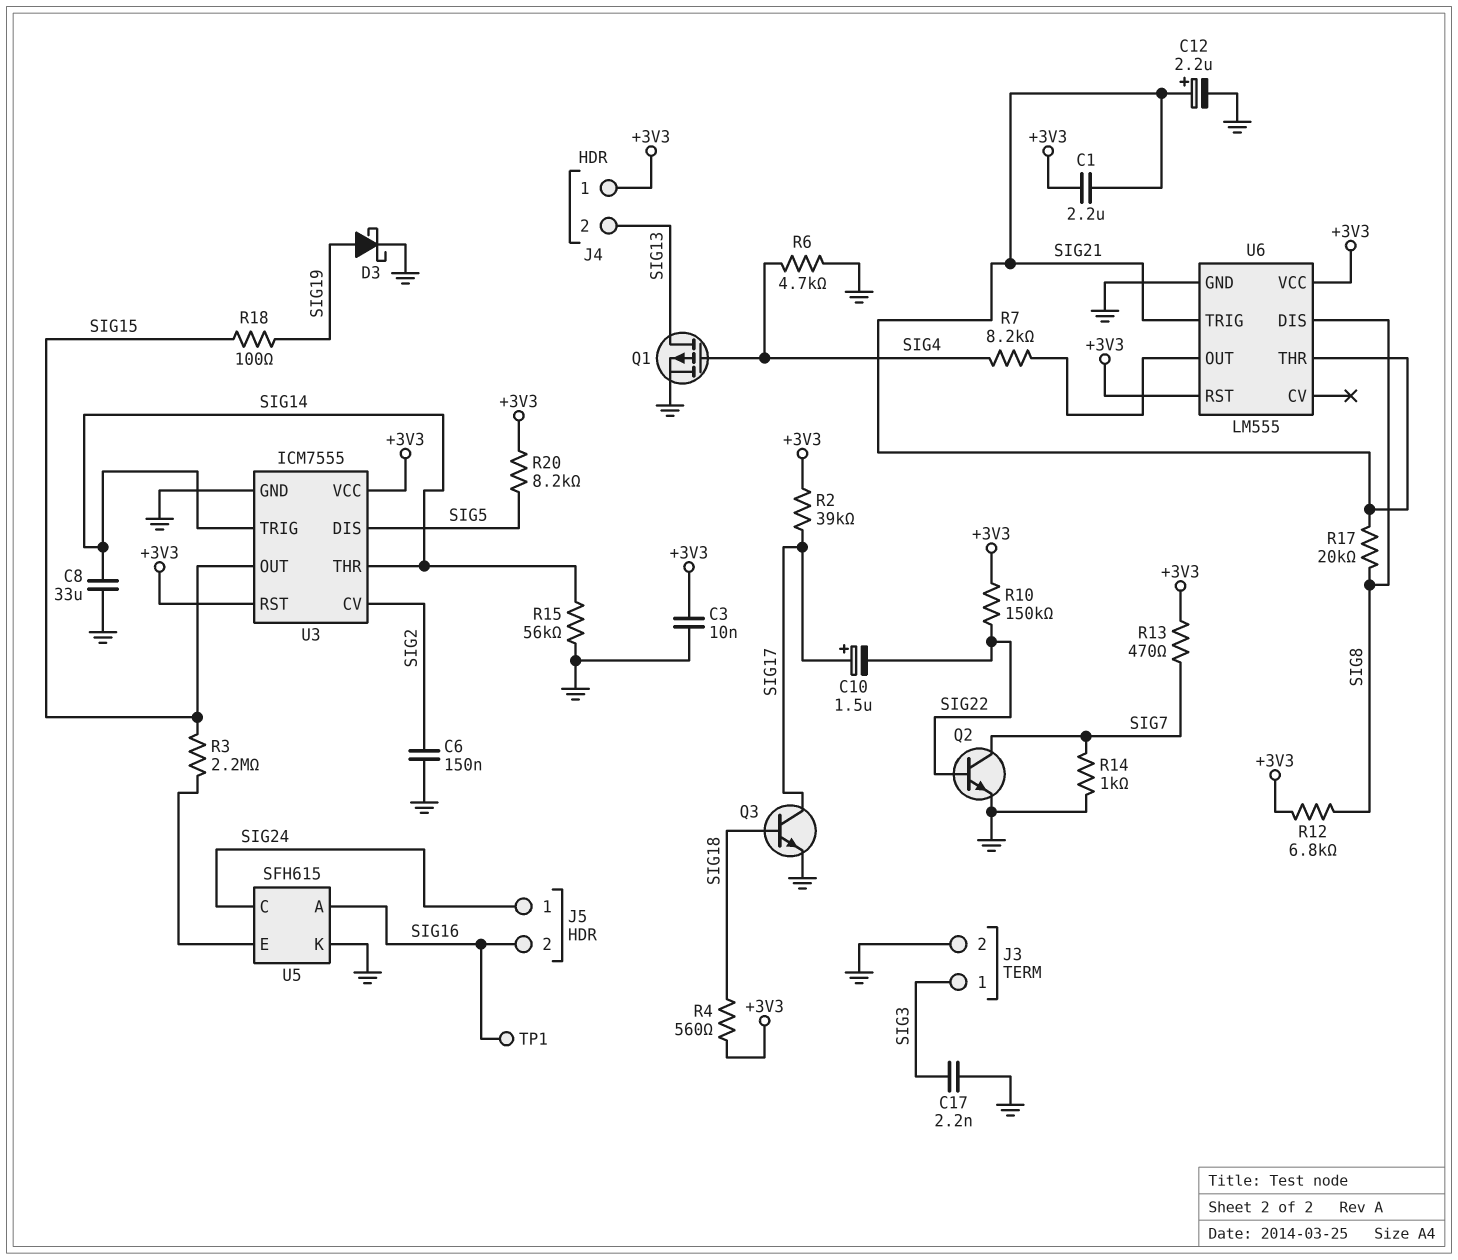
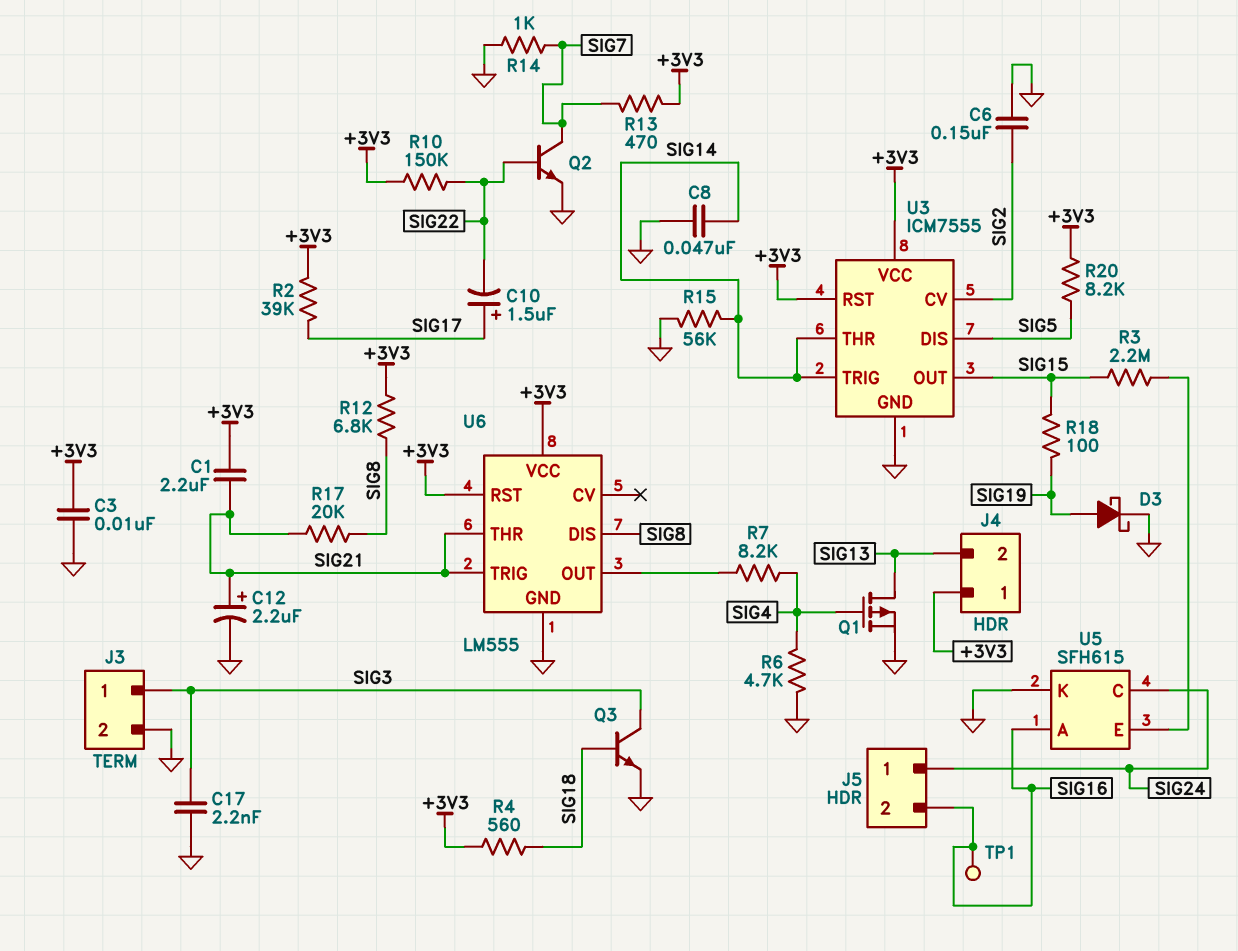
C8: 33uF (GND, SIG14) -> 47nF (GND, SIG14)
Q3: NPN (B SIG18, C SIG17, E GND) -> NPN (B SIG18, C SIG3, E GND)

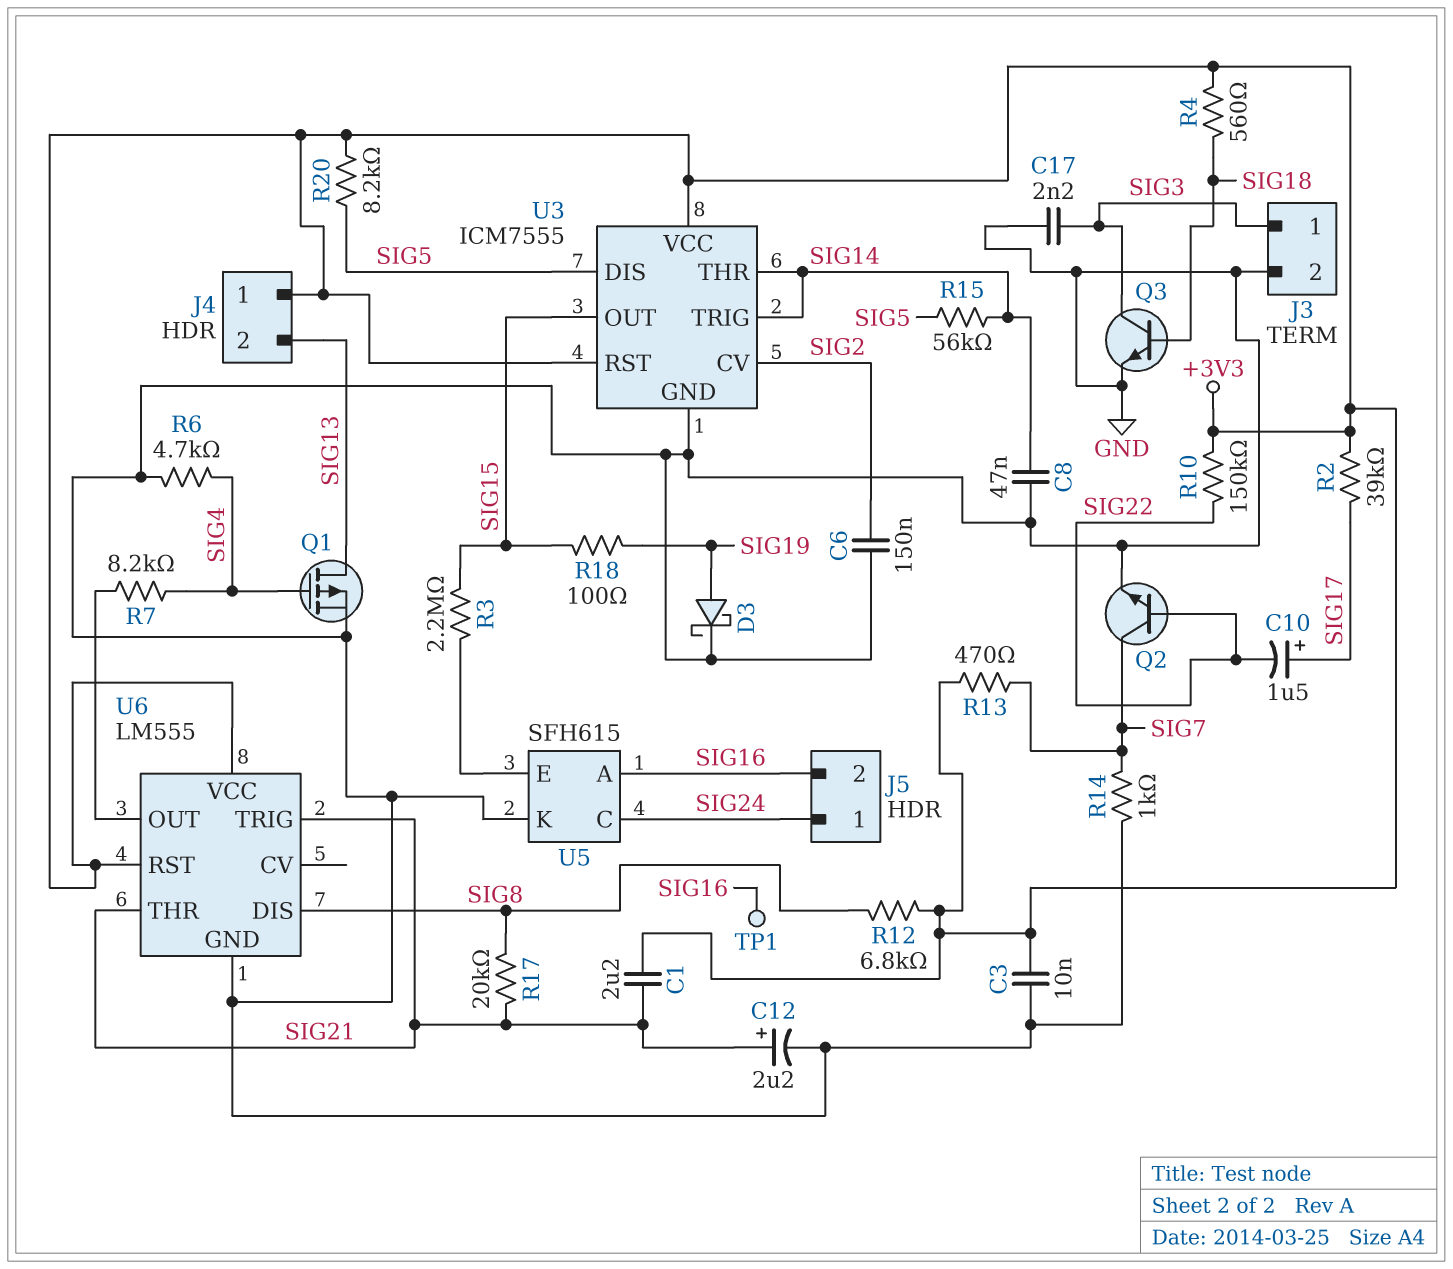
R15: 56k (GND, SIG14) -> 56k (SIG5, SIG14)

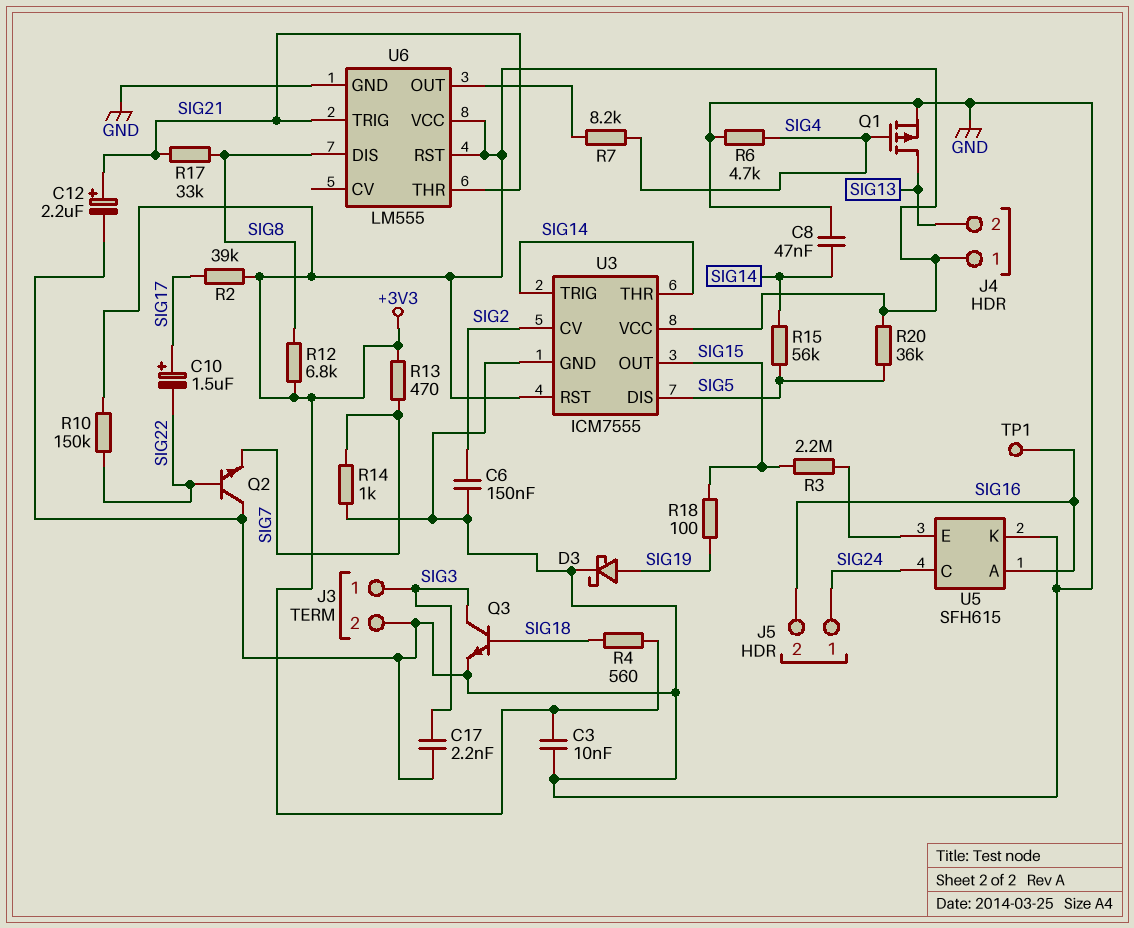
C1: 2.2uF (+3V3, SIG21) -> none
Q2: NPN (B SIG22, C SIG7, E GND) -> NPN (B SIG22, C GND, E SIG7)
R17: 20k (SIG8, SIG21) -> 33k (SIG8, SIG21)
R20: 8.2k (+3V3, SIG5) -> 36k (+3V3, SIG5)

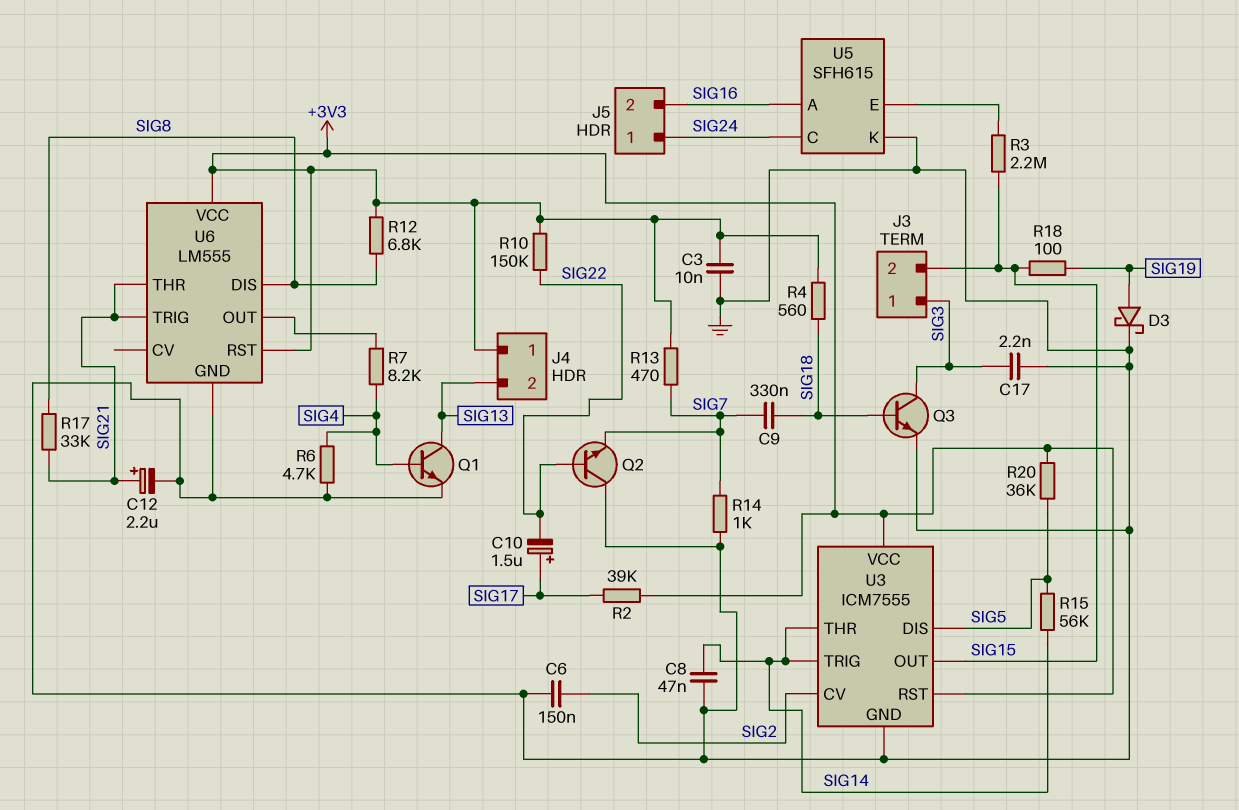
C9: none -> 330nF (SIG7, SIG18)
J3 pin 2: GND -> SIG15
Q1: PMOS (G SIG4, D SIG13, S GND) -> NPN (B SIG4, C SIG13, E GND)
TP1: test point (SIG16) -> none

